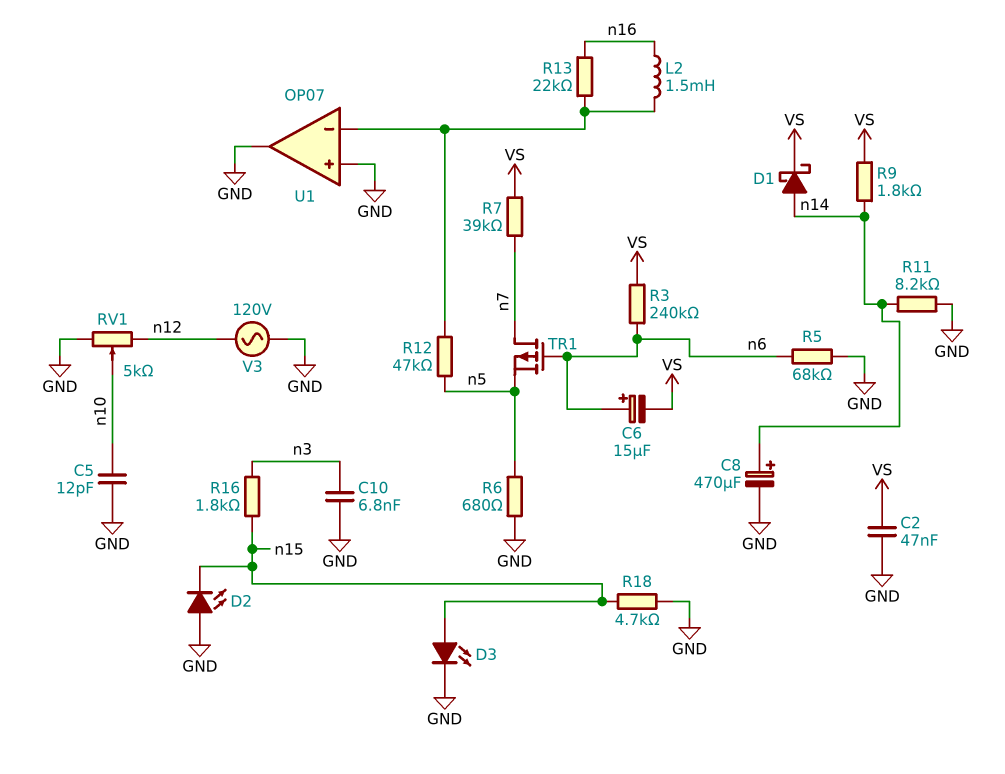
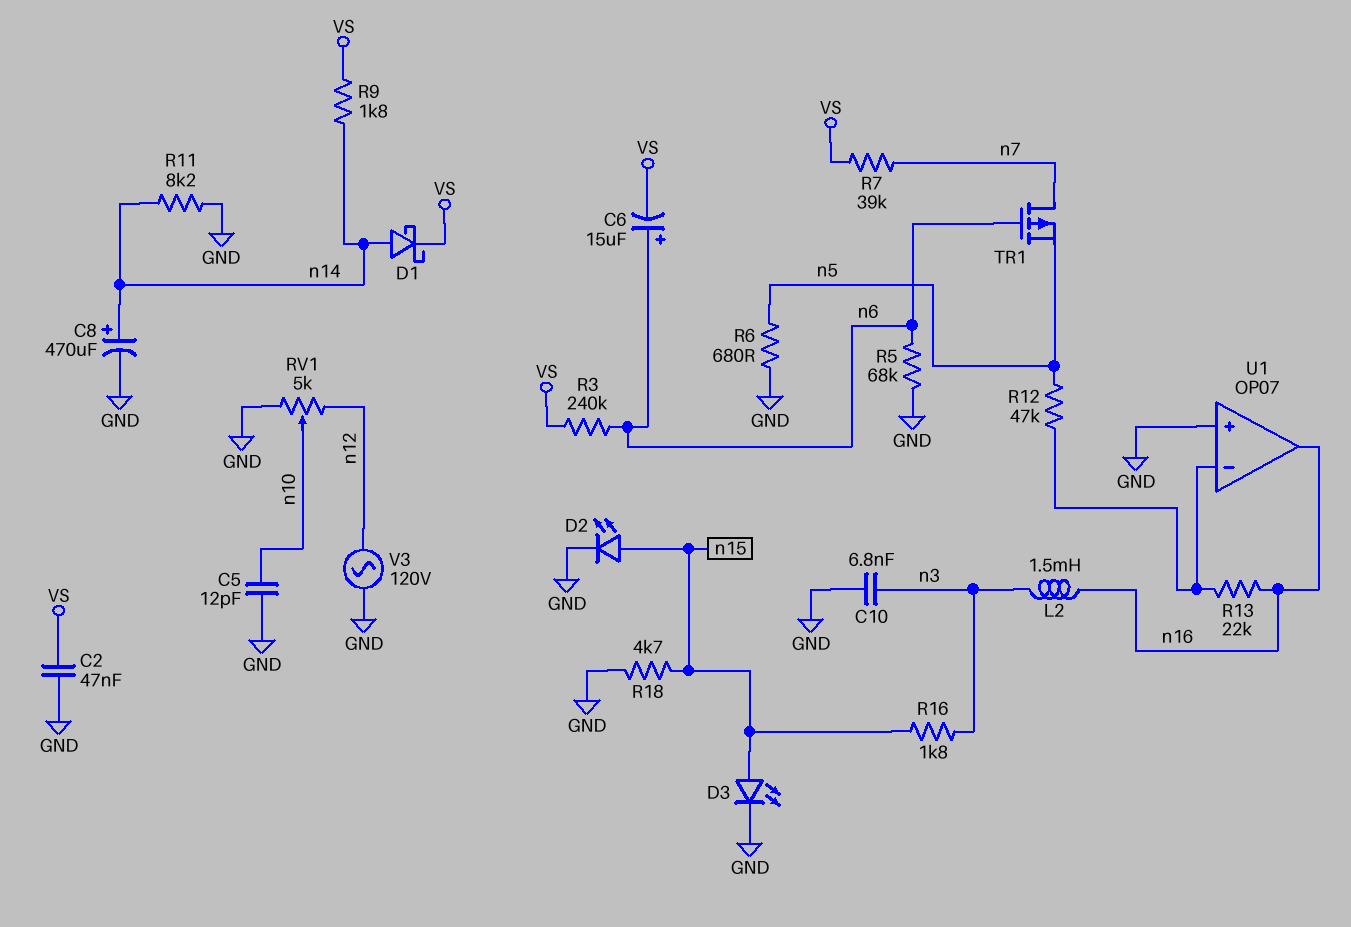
D2: LED (A GND, K n15) -> LED (A n15, K GND)
L2: 1.5mH (U1/in-, n16) -> 1.5mH (n3, n16)
U1 pin out: GND -> n16

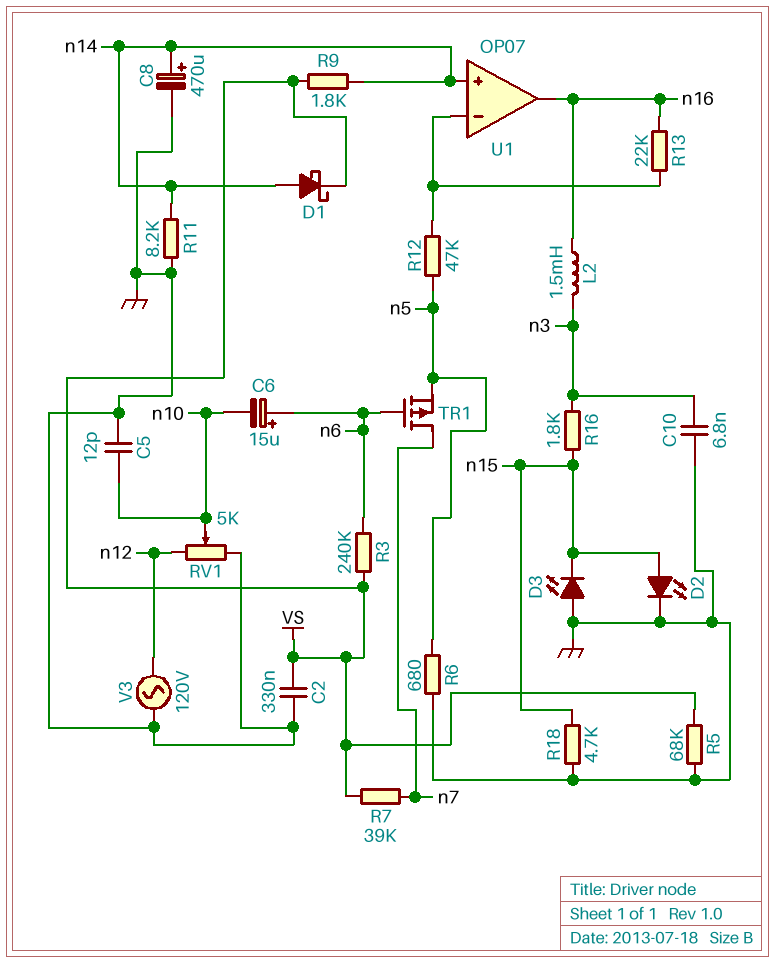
C2: 47nF (GND, VS) -> 330nF (GND, VS)
C6: 15uF (plus n6, minus VS) -> 15uF (plus n6, minus n10)
D3: LED (A n15, K GND) -> LED (A GND, K n15)
R5: 68k (GND, n6) -> 68k (GND, VS)
U1 pin in+: GND -> n14

